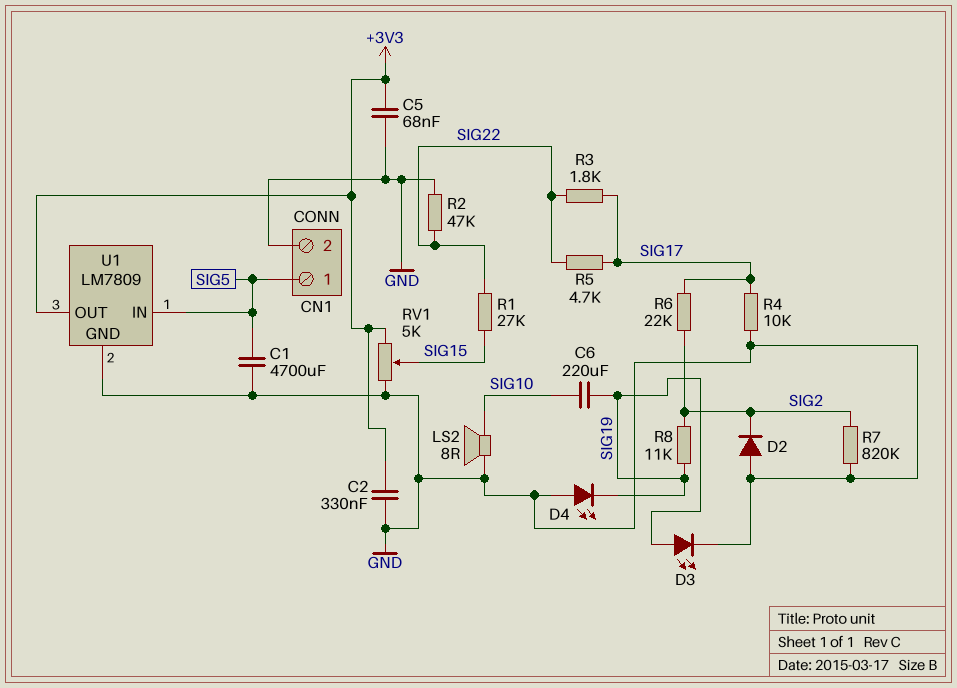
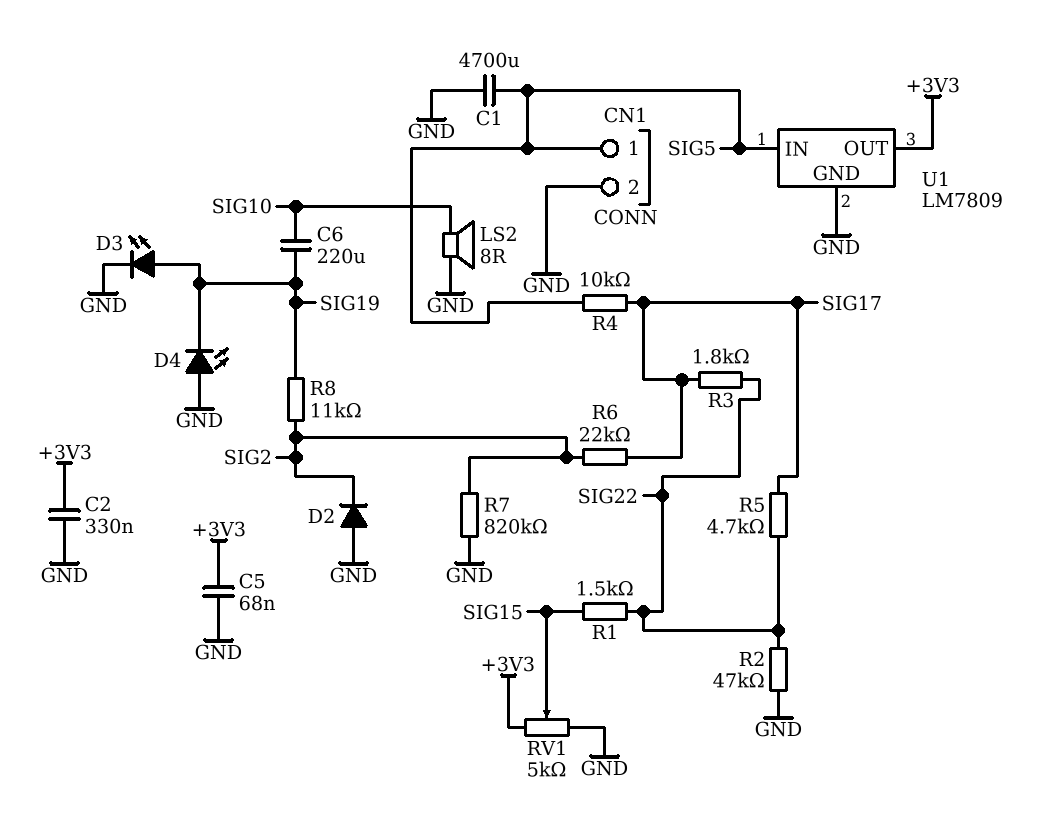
R1: 27k (SIG15, SIG22) -> 1.5k (SIG15, SIG22)
R4: 10k (GND, SIG17) -> 10k (SIG5, SIG17)

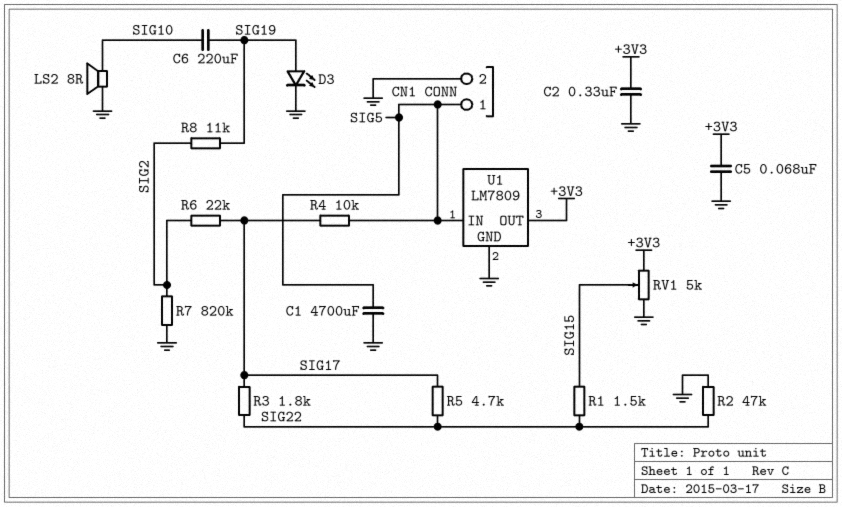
D2: diode (A GND, K SIG2) -> none
D4: LED (A GND, K SIG19) -> none

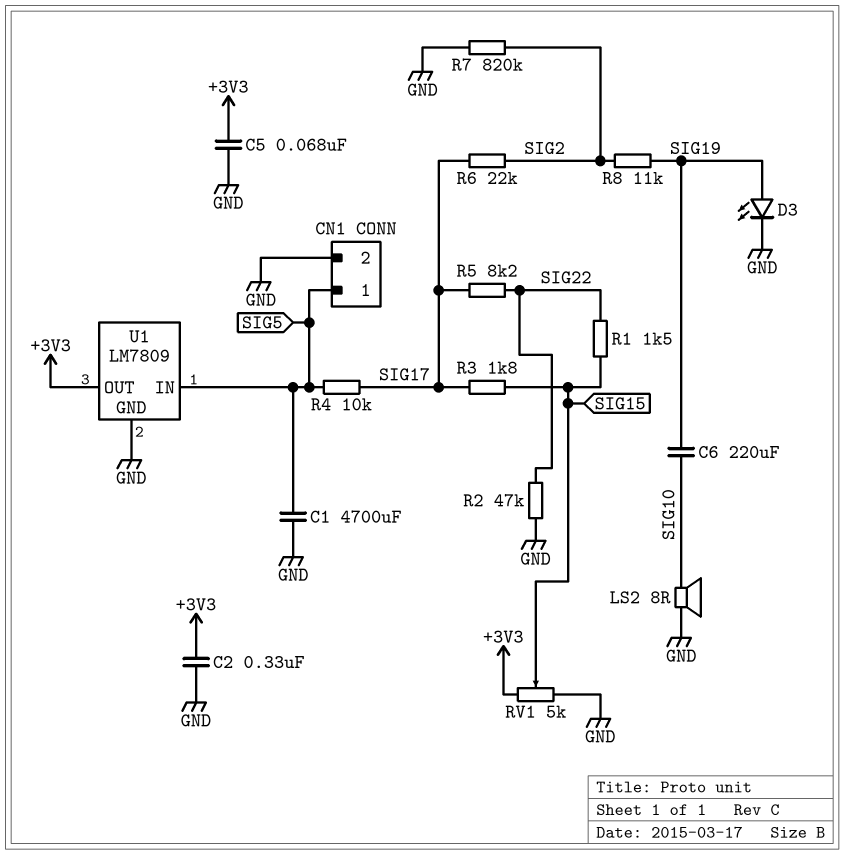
R3: 1.8k (SIG17, SIG22) -> 1.8k (SIG15, SIG17)
R5: 4.7k (SIG17, SIG22) -> 8.2k (SIG17, SIG22)

